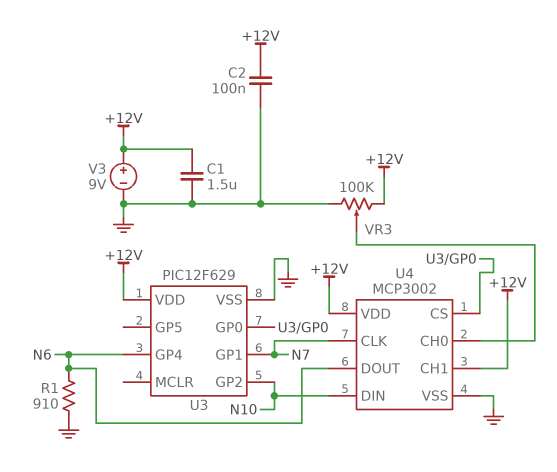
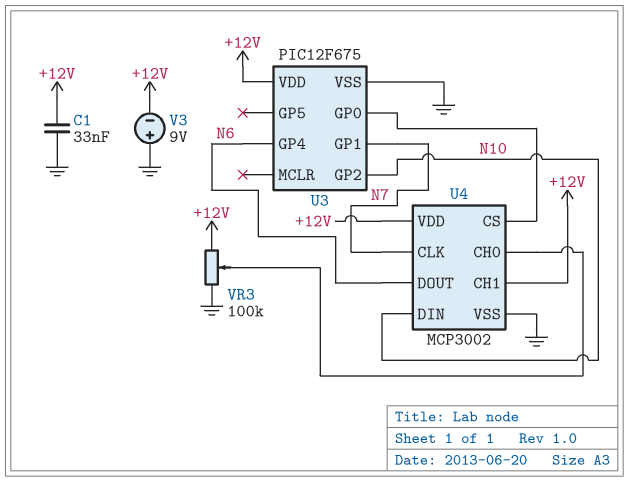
C1: 1.5uF (+12V, GND) -> 33nF (+12V, GND)
C2: 100nF (+12V, GND) -> none
R1: 910 (GND, N6) -> none
U3: PIC12F629 -> PIC12F675
V3: 9V (plus +12V, minus GND) -> 9V (plus GND, minus +12V)

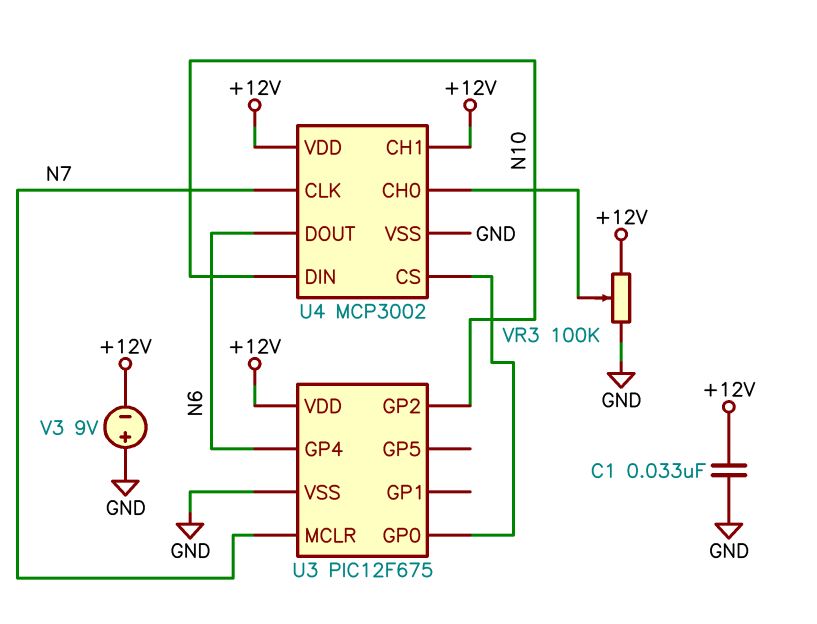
U3 pin GP1: N7 -> none
U3 pin MCLR: none -> N7

